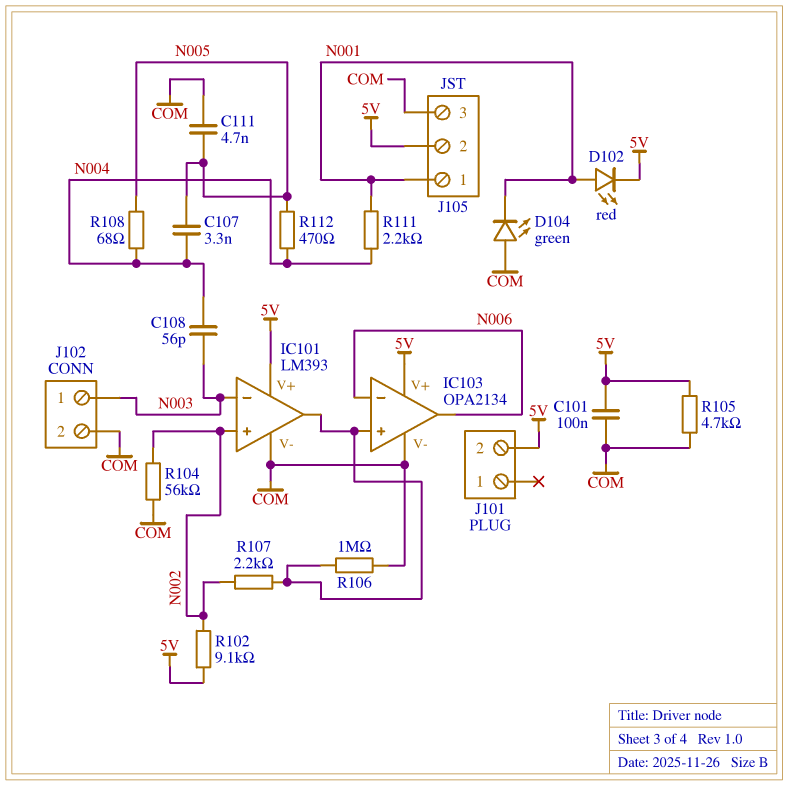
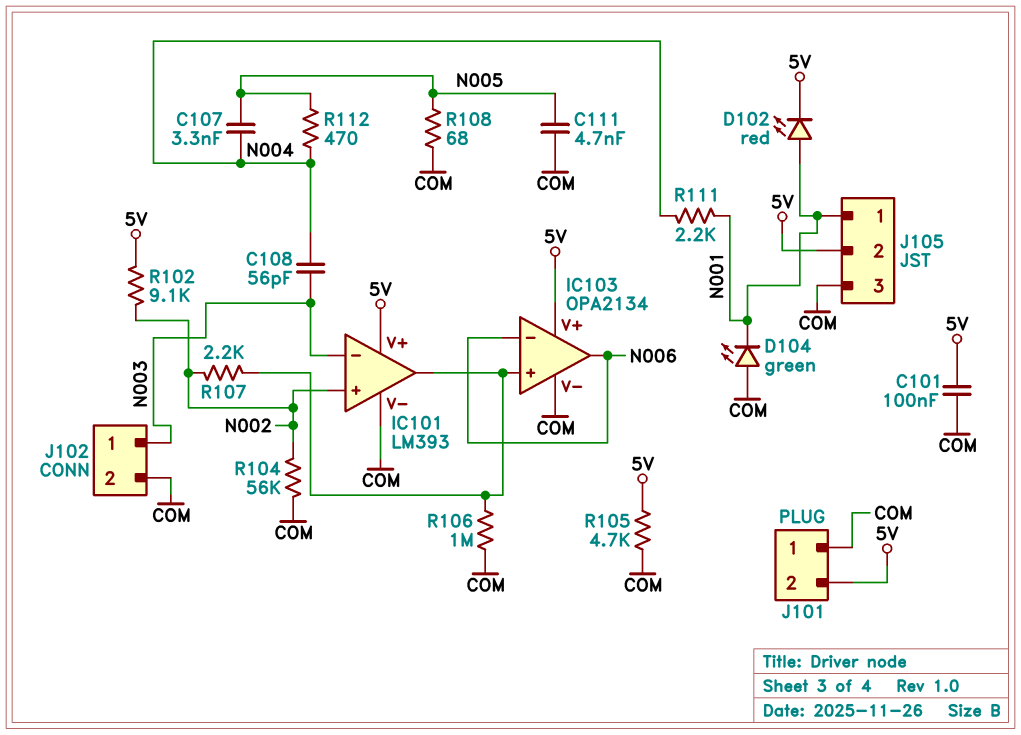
J101 pin 1: none -> COM
R108: 68 (N004, N005) -> 68 (COM, N005)

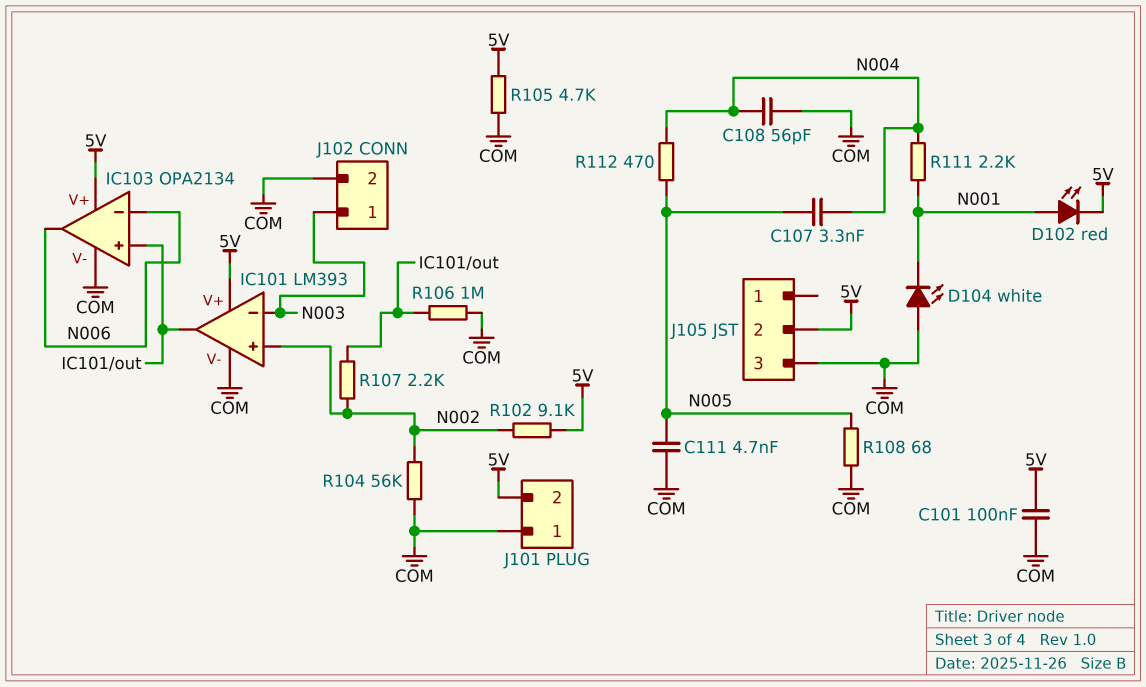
C108: 56pF (N003, N004) -> 56pF (COM, N004)
D104: LED green (A COM, K N001) -> LED white (A COM, K N001)
J105 pin 1: N001 -> none

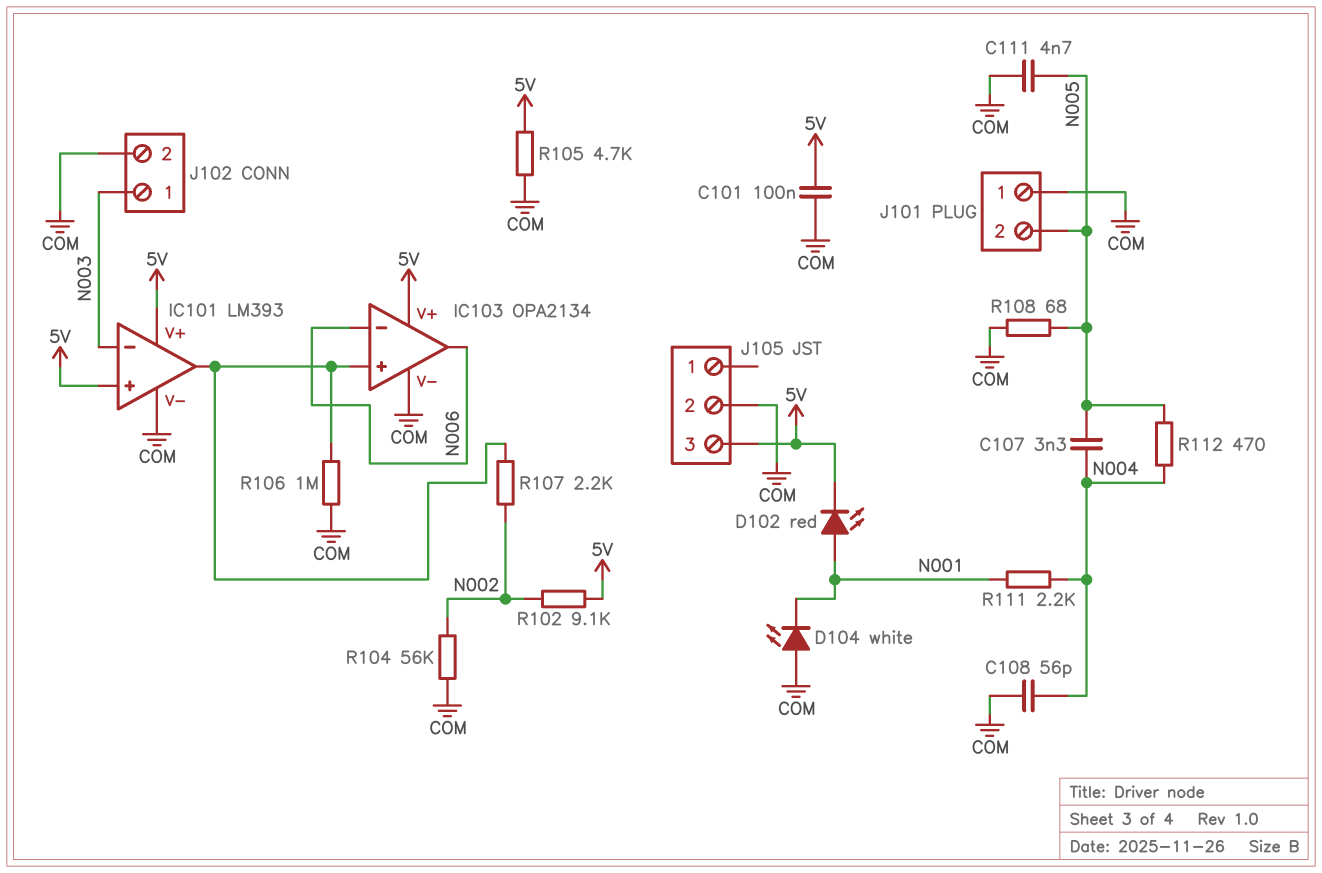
IC101 pin in+: N002 -> 5V
J101 pin 2: 5V -> N005
J105 pin 2: 5V -> COM
J105 pin 3: COM -> 5V

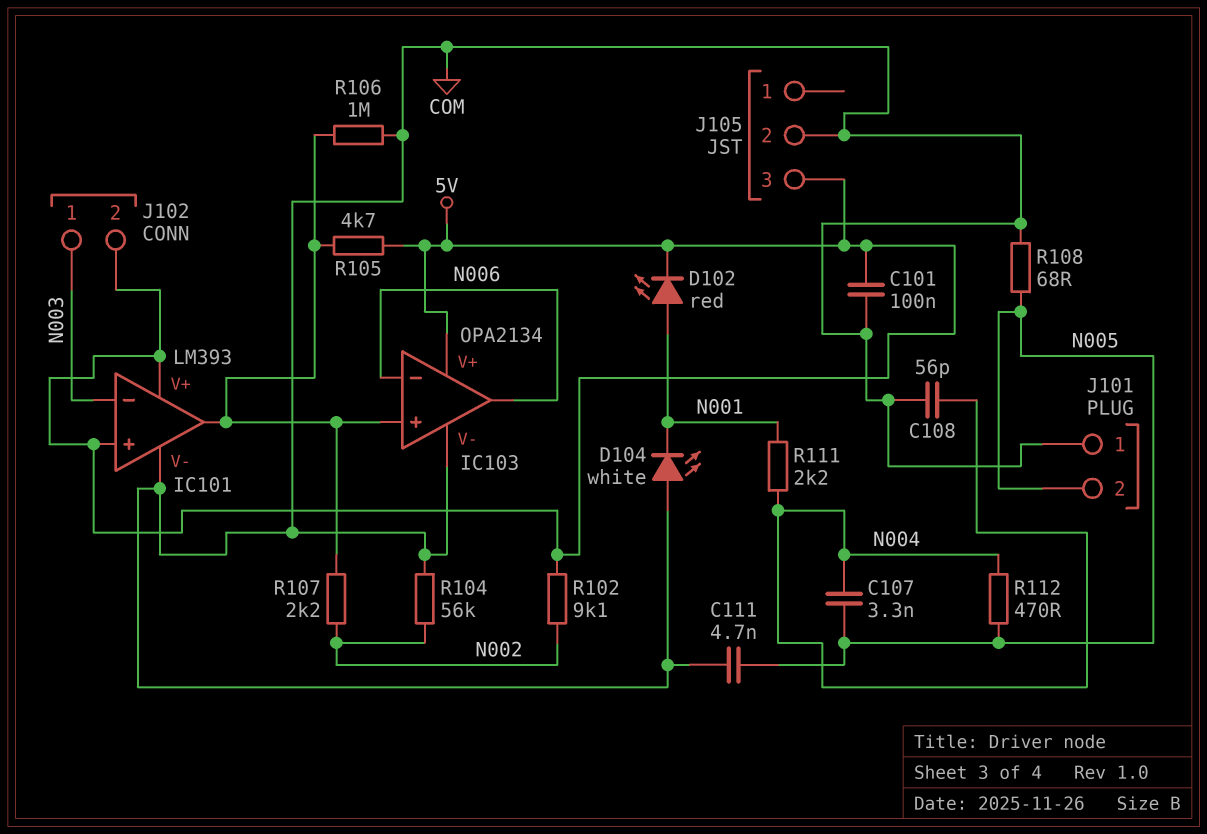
J102 pin 2: COM -> 5V
R105: 4.7k (5V, COM) -> 4.7k (5V, IC101/out)

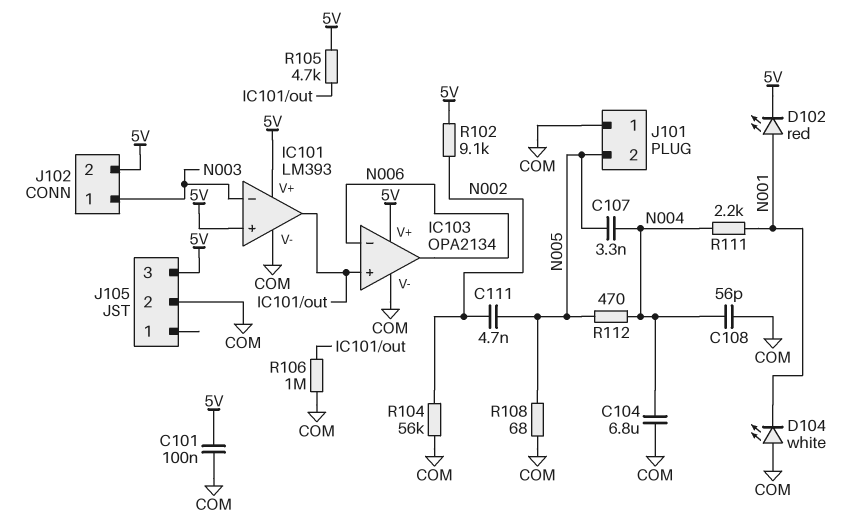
C104: none -> 6.8uF (COM, N004)
C111: 4.7nF (COM, N005) -> 4.7nF (N002, N005)
R107: 2.2k (IC101/out, N002) -> none

